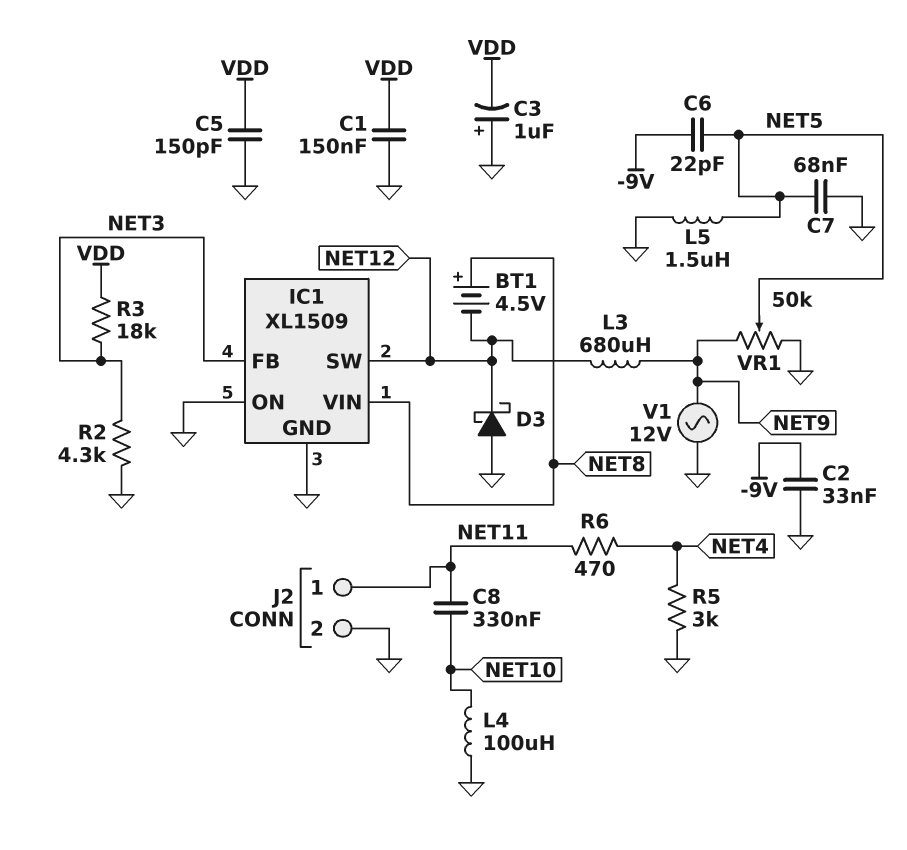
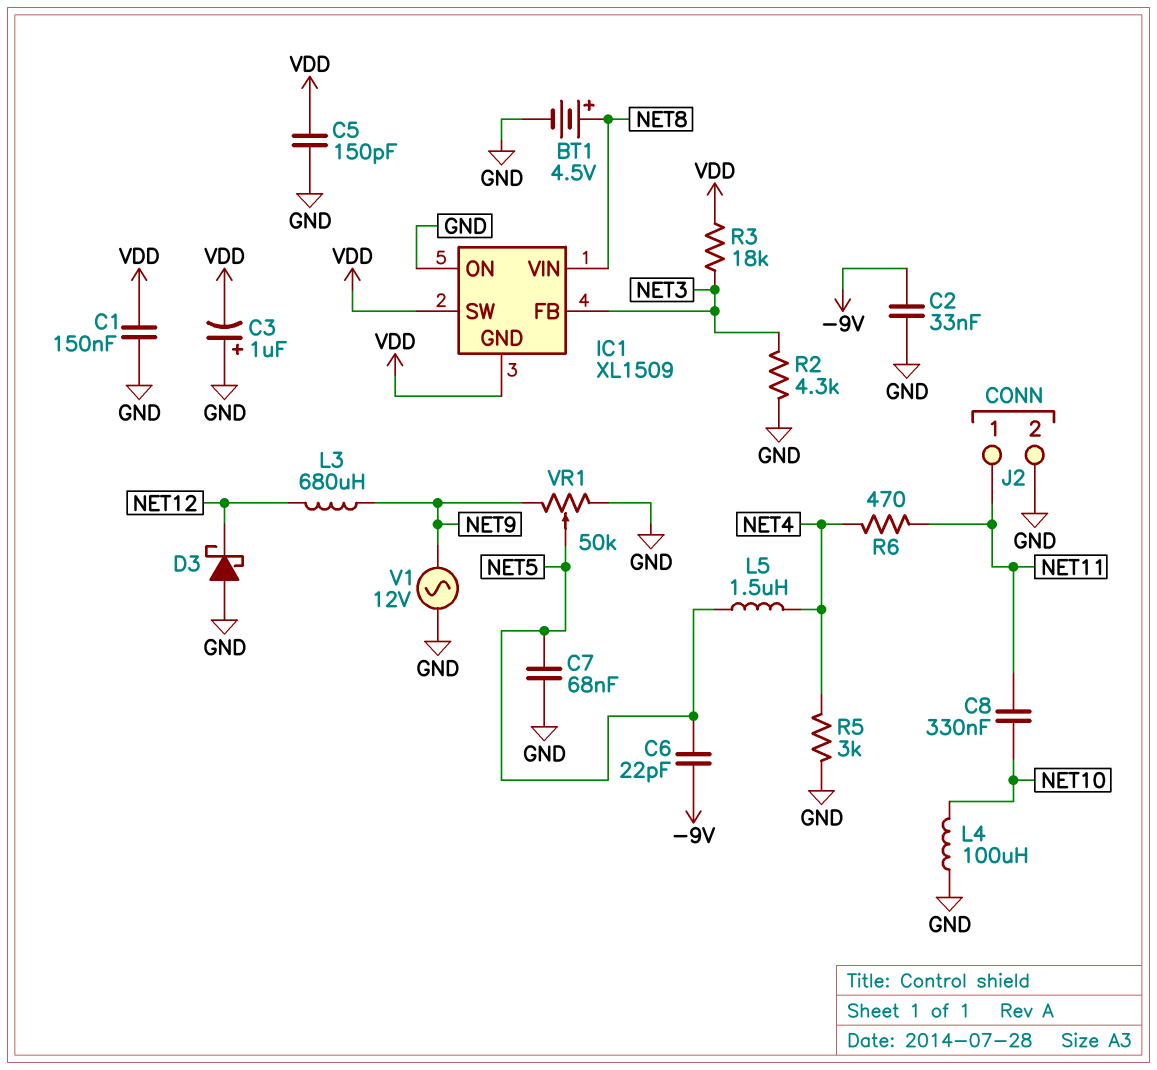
BT1: 4.5V (plus NET8, minus NET12) -> 4.5V (plus NET8, minus GND)
IC1 pin GND: GND -> VDD
IC1 pin SW: NET12 -> VDD
L5: 1.5uH (GND, NET5) -> 1.5uH (NET4, NET5)

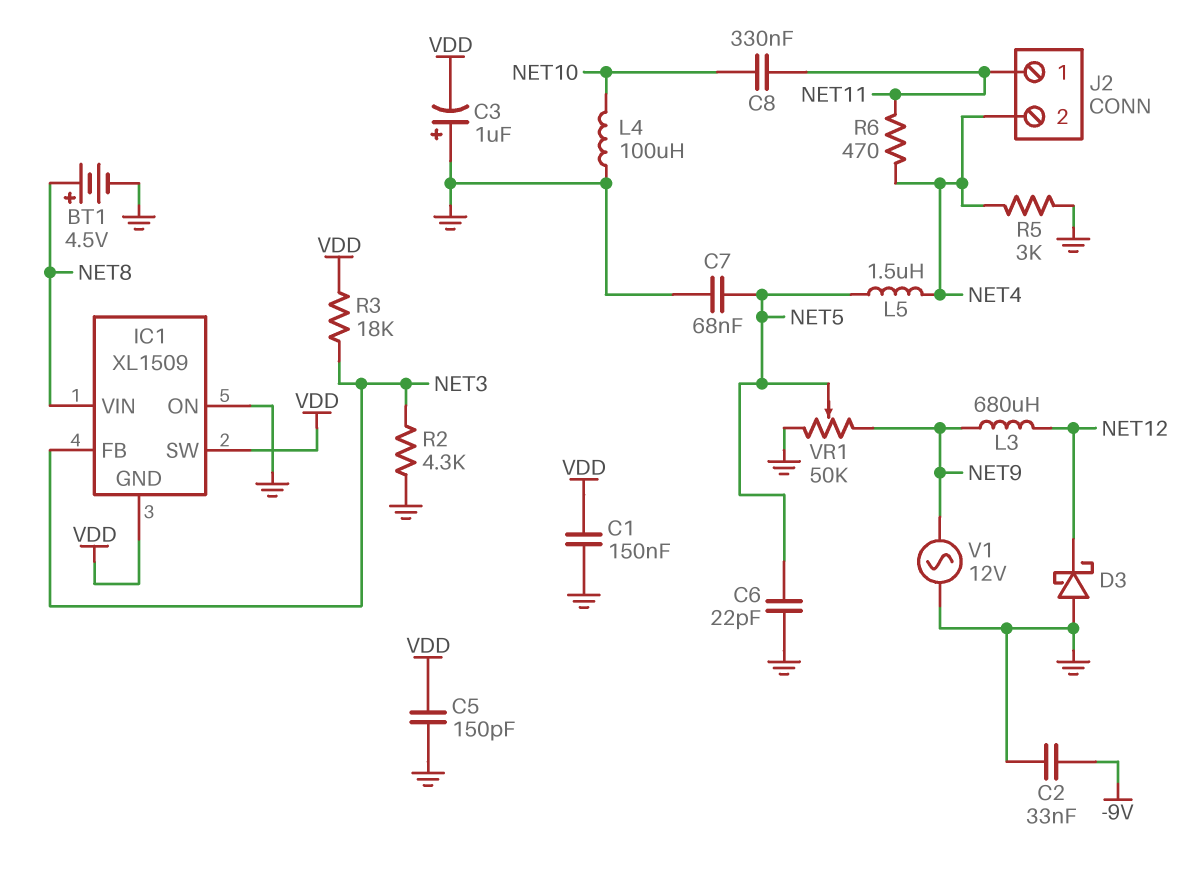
C6: 22pF (-9V, NET5) -> 22pF (GND, NET5)
J2 pin 2: GND -> NET4

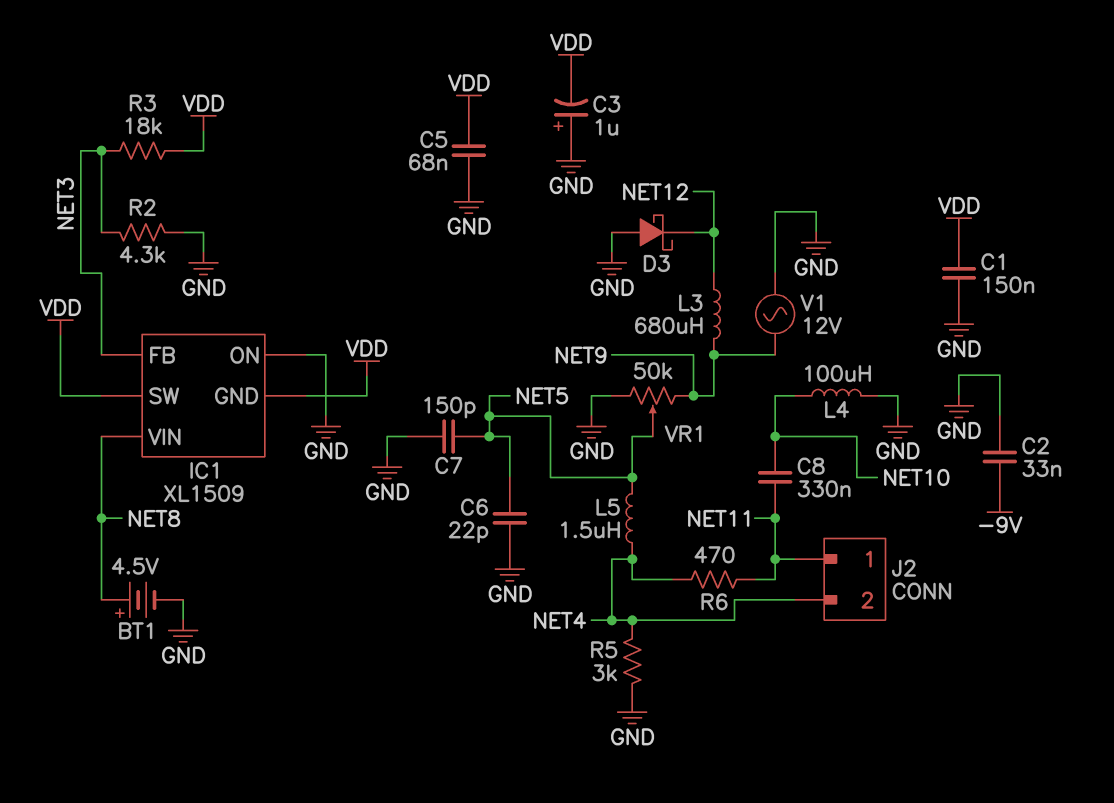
C5: 150pF (GND, VDD) -> 68nF (GND, VDD)
C7: 68nF (GND, NET5) -> 150pF (GND, NET5)

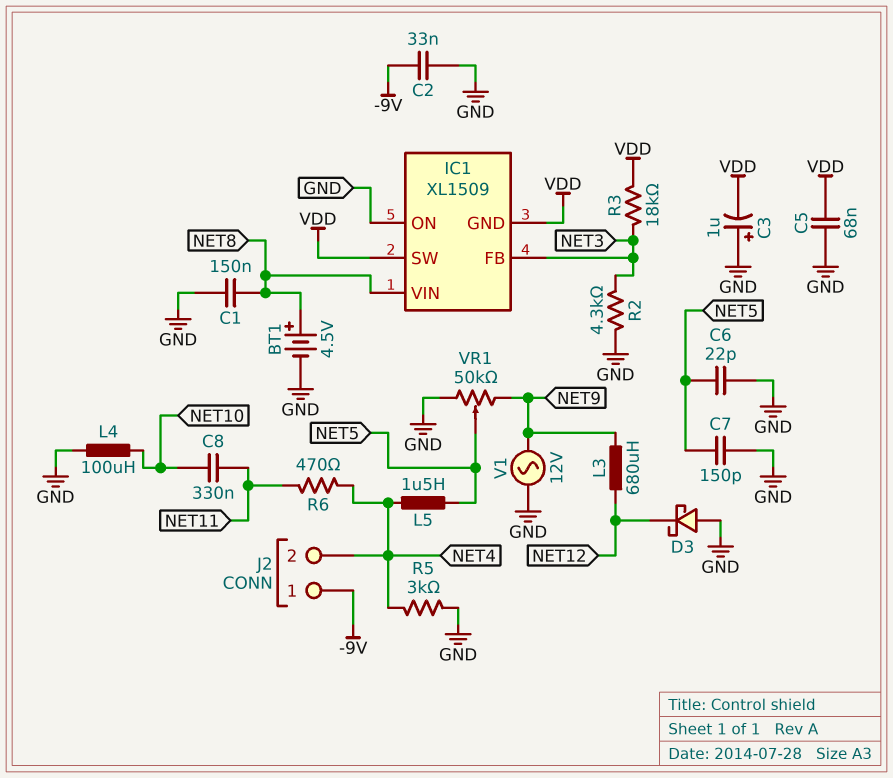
C1: 150nF (GND, VDD) -> 150nF (GND, NET8)
J2 pin 1: NET11 -> -9V

